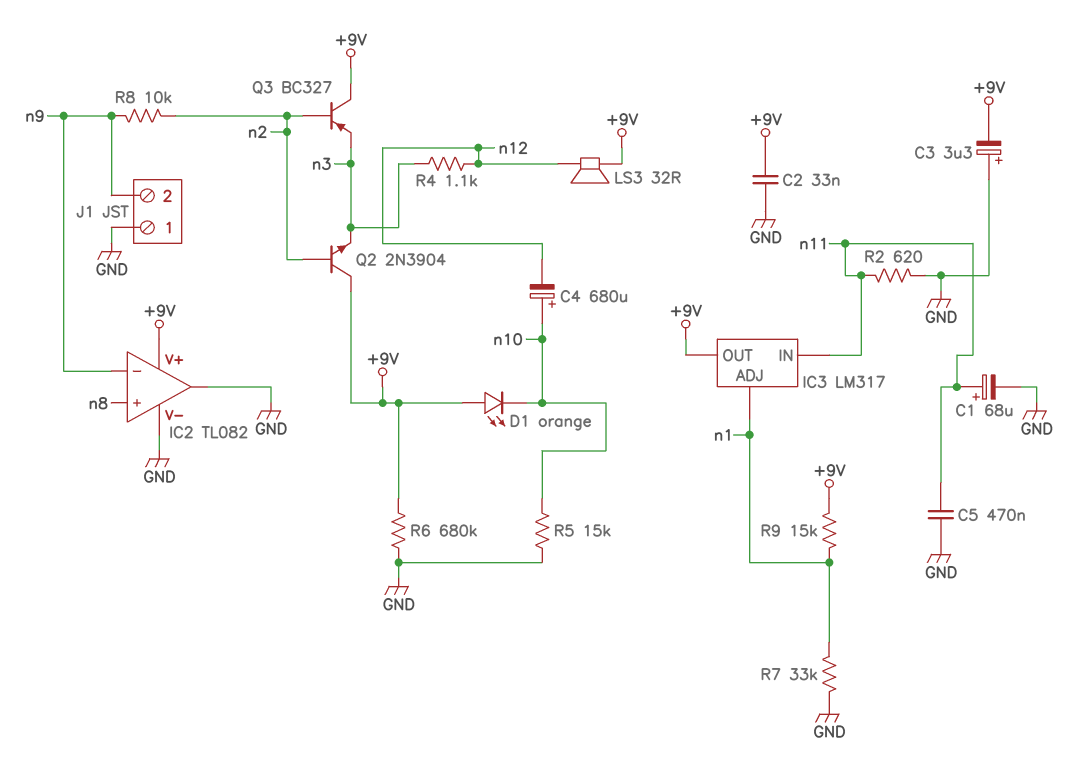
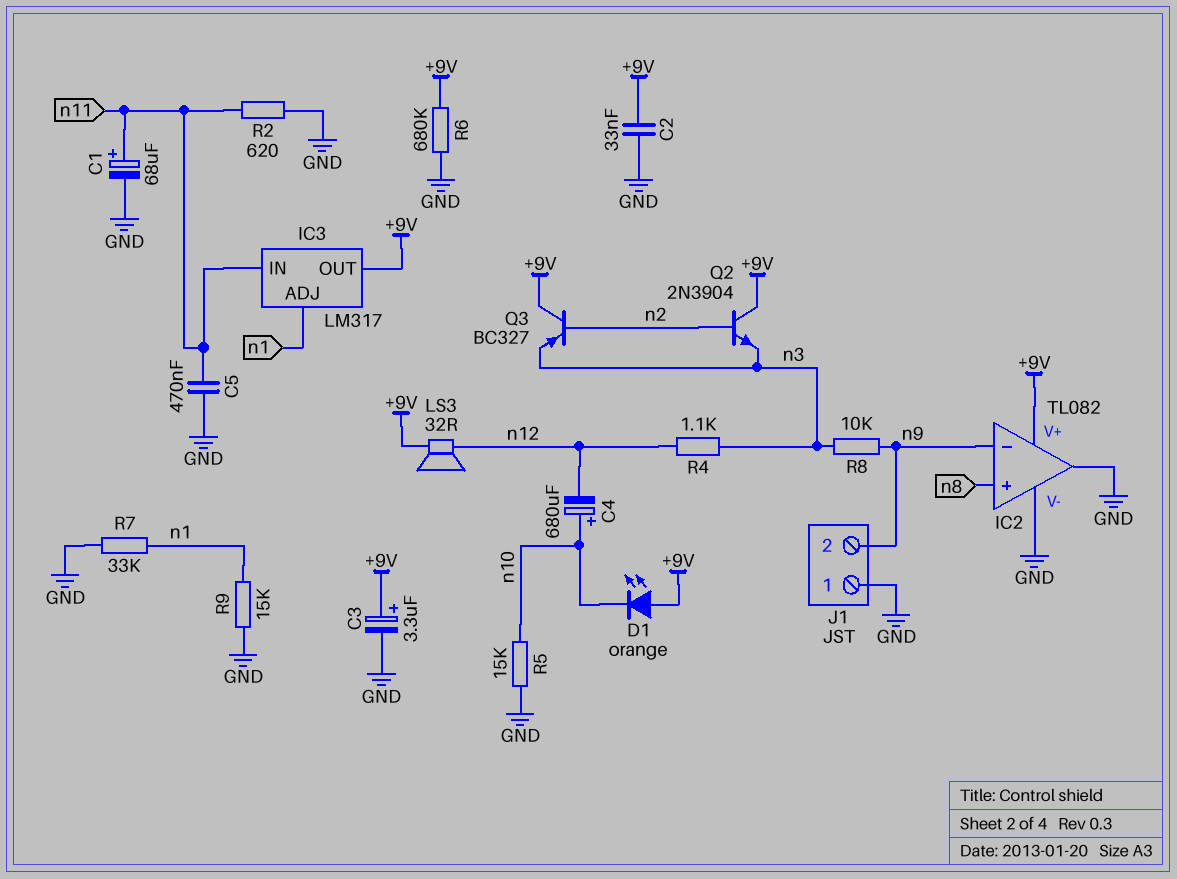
C3: 3.3uF (plus GND, minus +9V) -> 3.3uF (plus +9V, minus GND)
R8: 10k (n2, n9) -> 10k (n3, n9)
R9: 15k (+9V, n1) -> 15k (GND, n1)

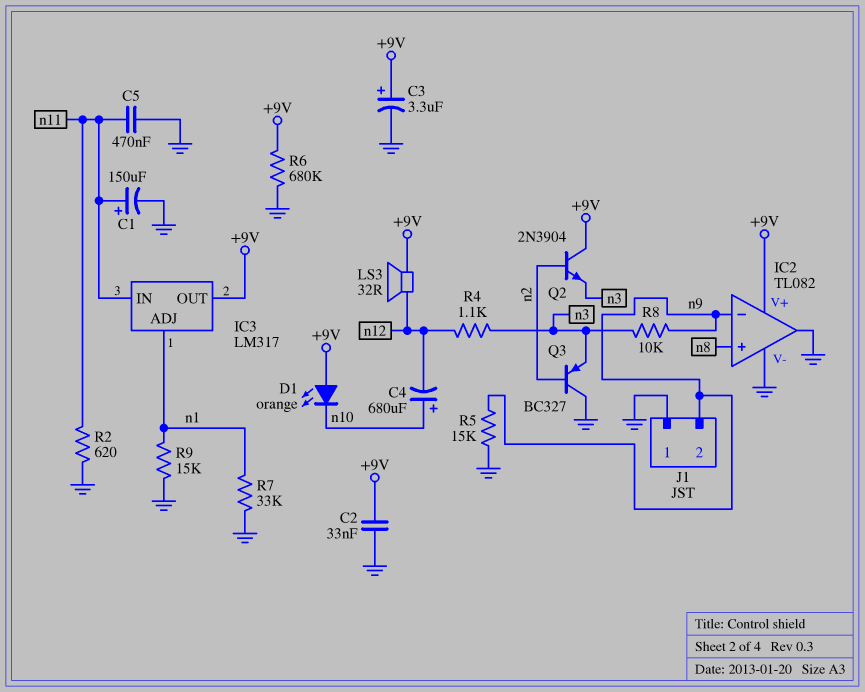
C1: 68uF (plus n11, minus GND) -> 150uF (plus n11, minus GND)
Q3: PNP BC327 (B n2, C +9V, E n3) -> PNP BC327 (B n2, C GND, E n3)
R5: 15k (GND, n10) -> 15k (GND, n9)

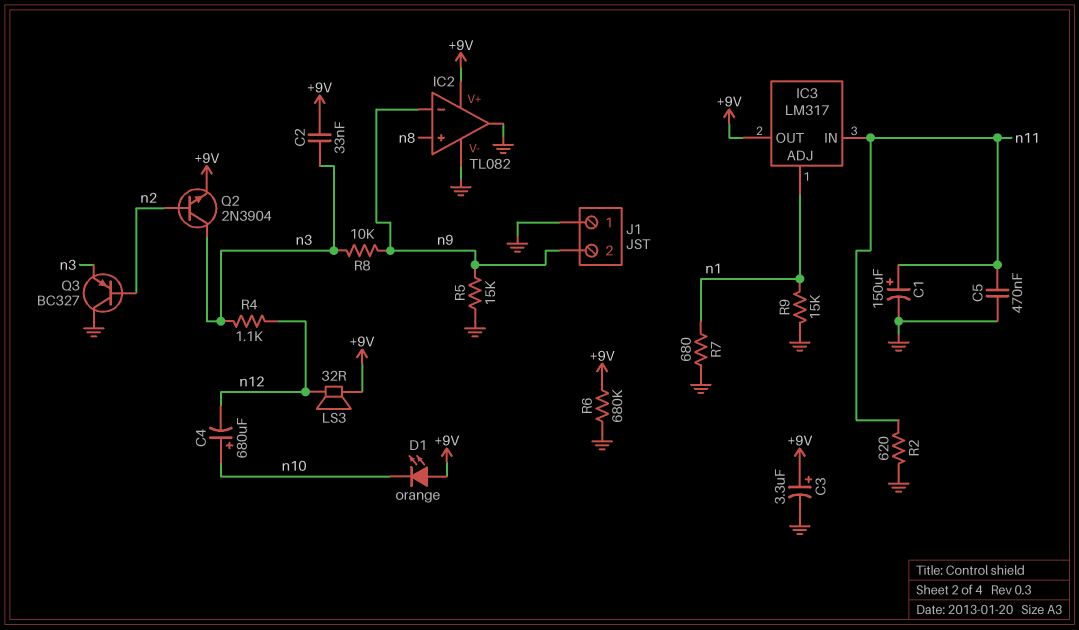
C2: 33nF (+9V, GND) -> 33nF (+9V, n3)
Q2: NPN 2N3904 (B n2, C +9V, E n3) -> NPN 2N3904 (B n2, C n3, E +9V)
R7: 33k (GND, n1) -> 680 (GND, n1)

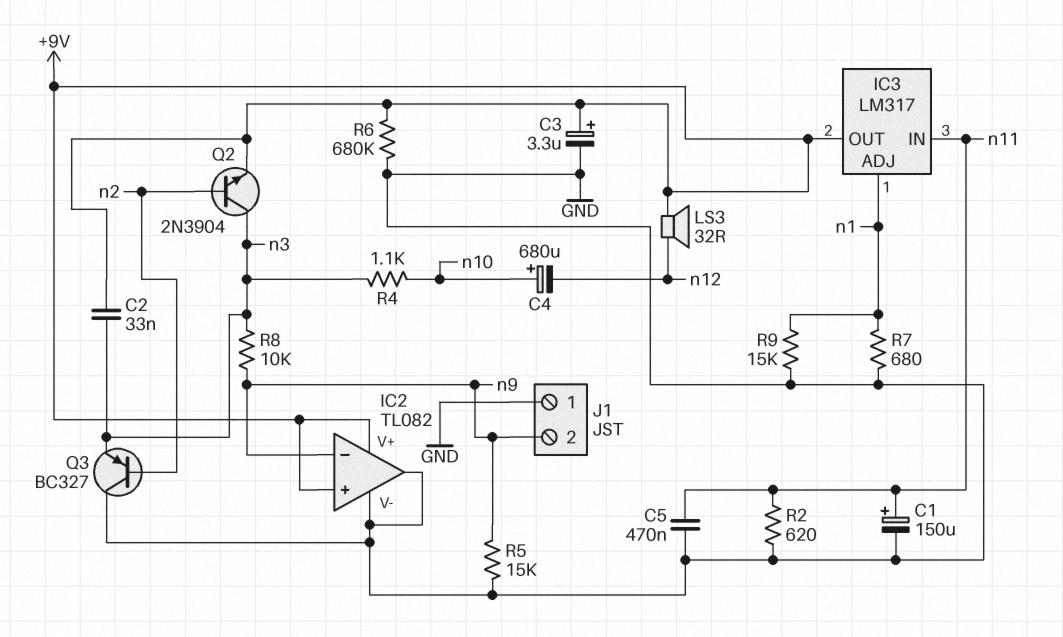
D1: LED orange (A +9V, K n10) -> none
IC2 pin in+: n8 -> +9V
R4: 1.1k (n3, n12) -> 1.1k (n3, n10)

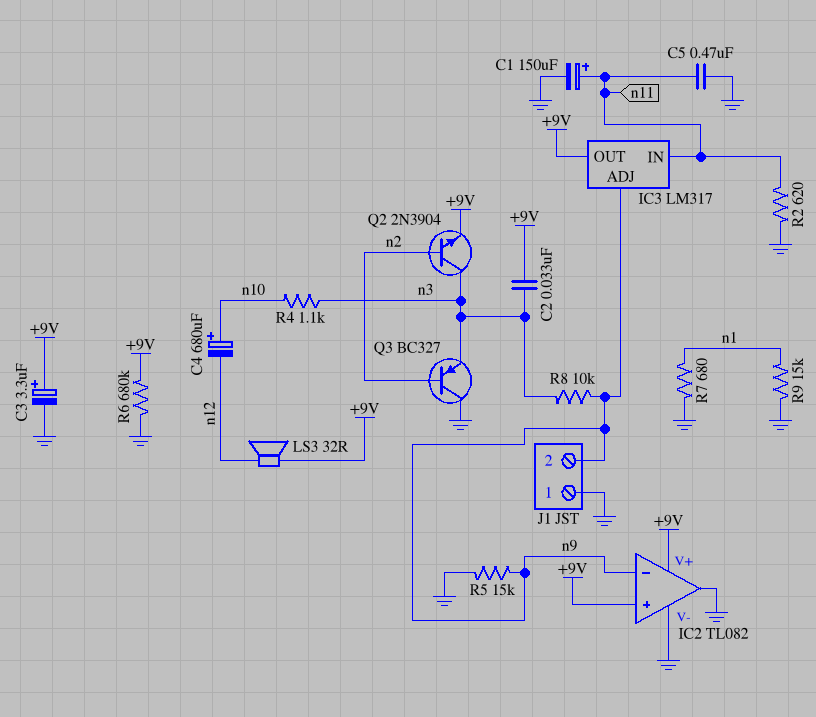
IC3 pin ADJ: n1 -> n9

